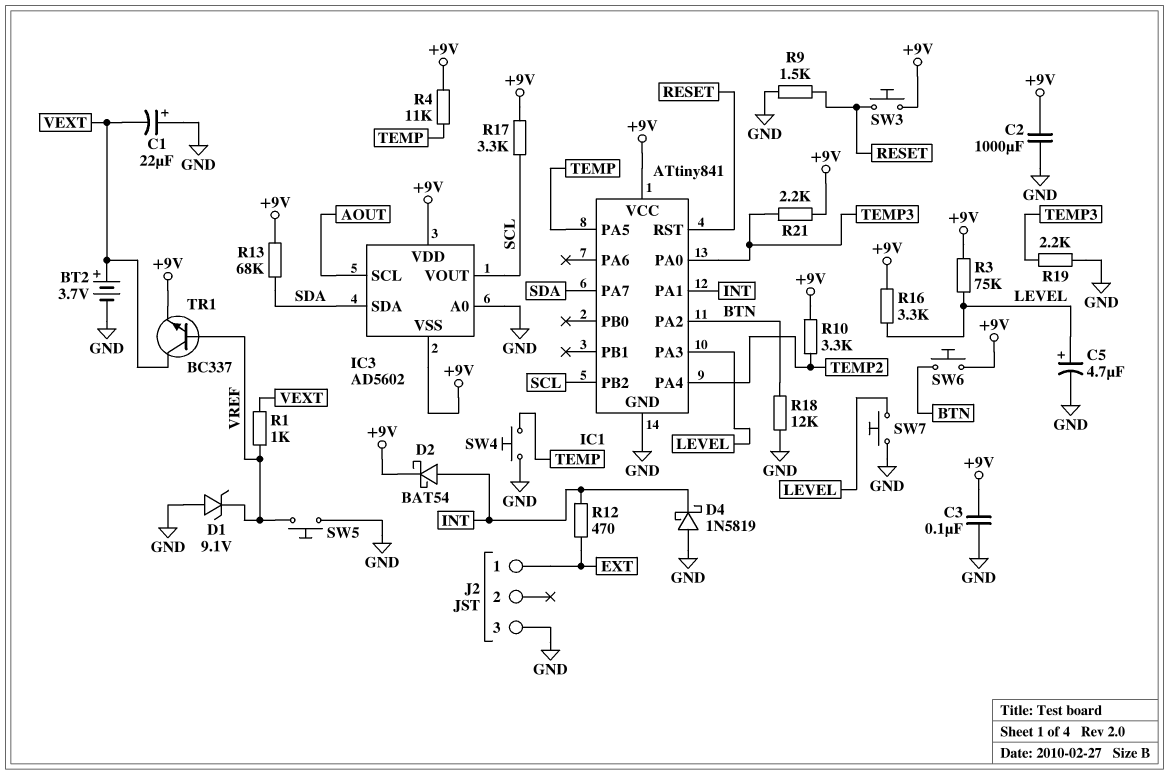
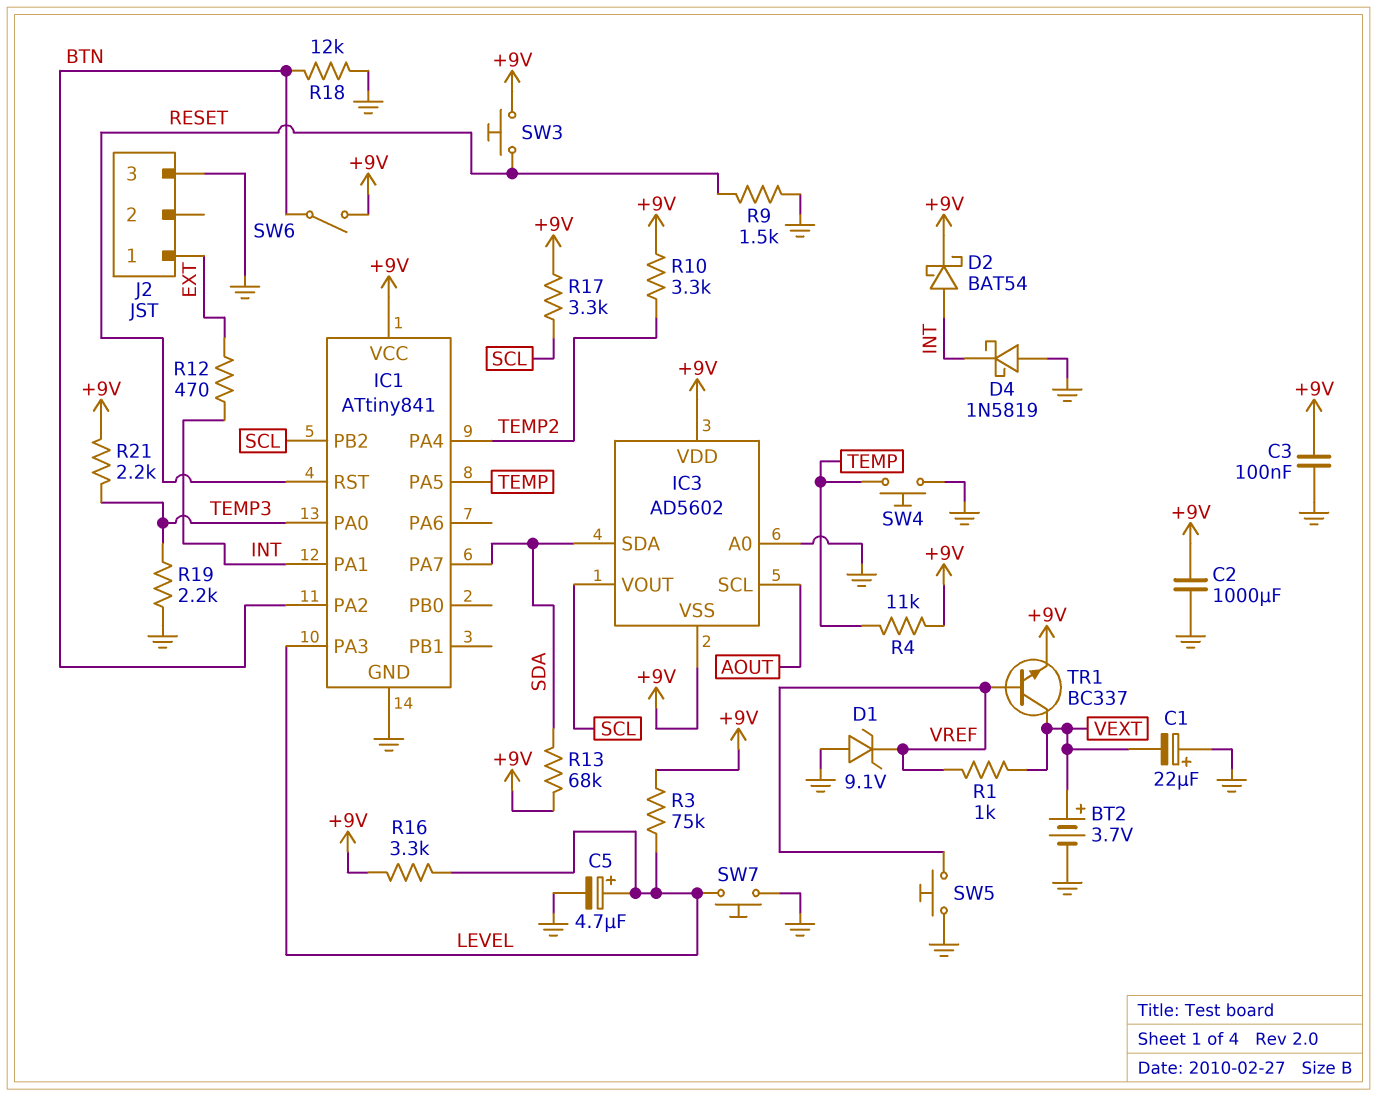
SW6: button (+9V, BTN) -> switch (+9V, BTN)

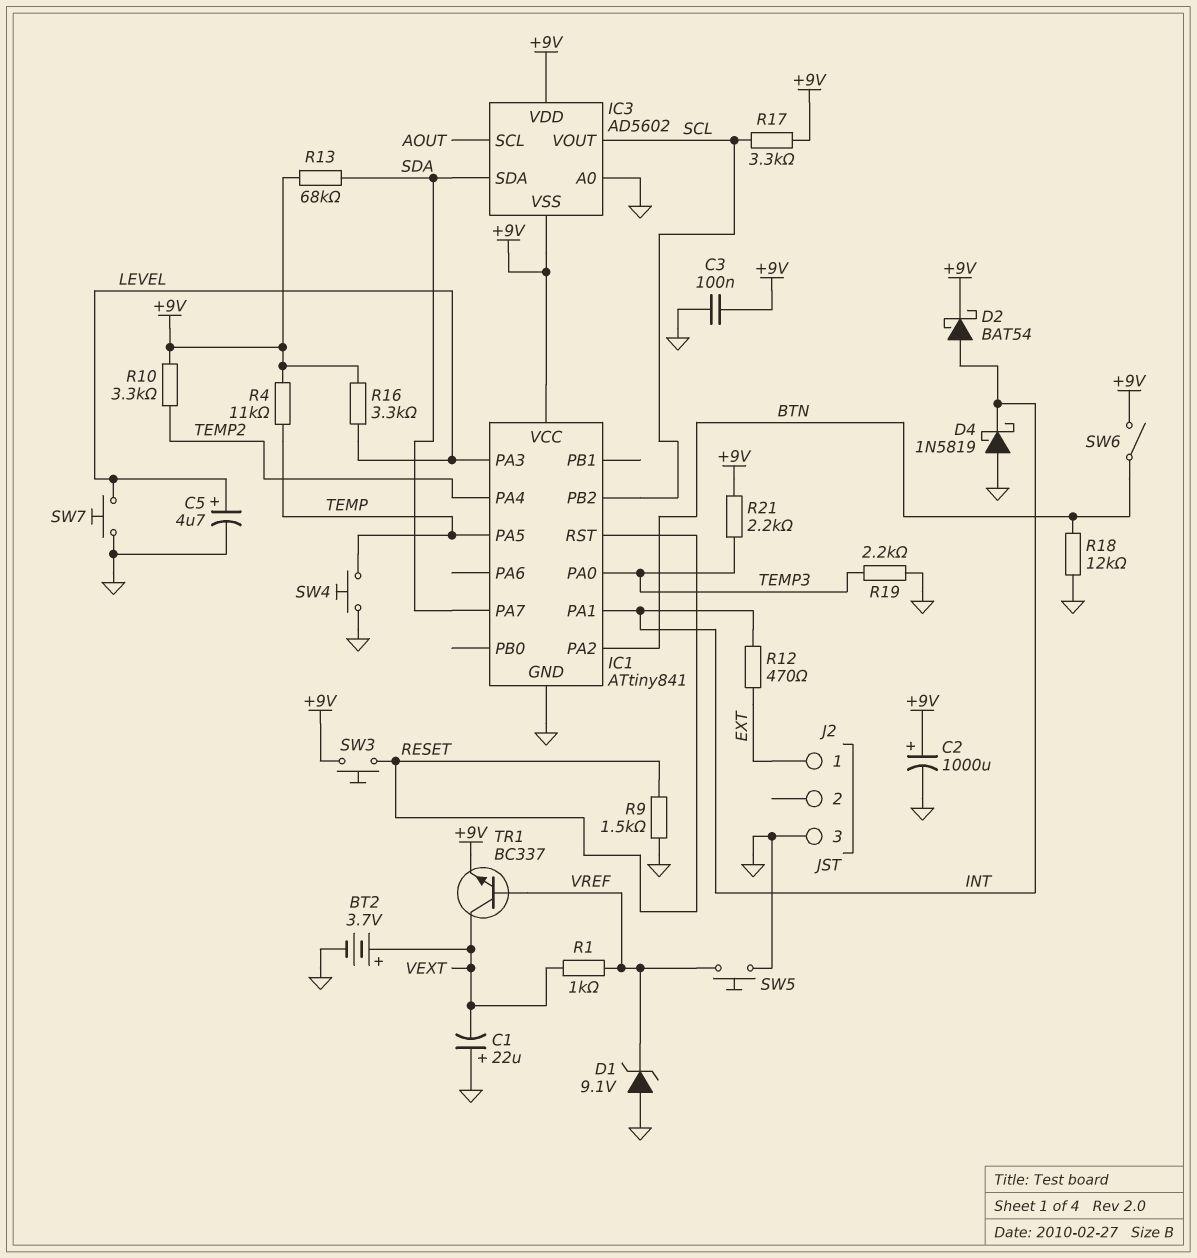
C2: 1000uF (+9V, GND) -> 1000uF (plus +9V, minus GND)
R3: 75k (+9V, LEVEL) -> none

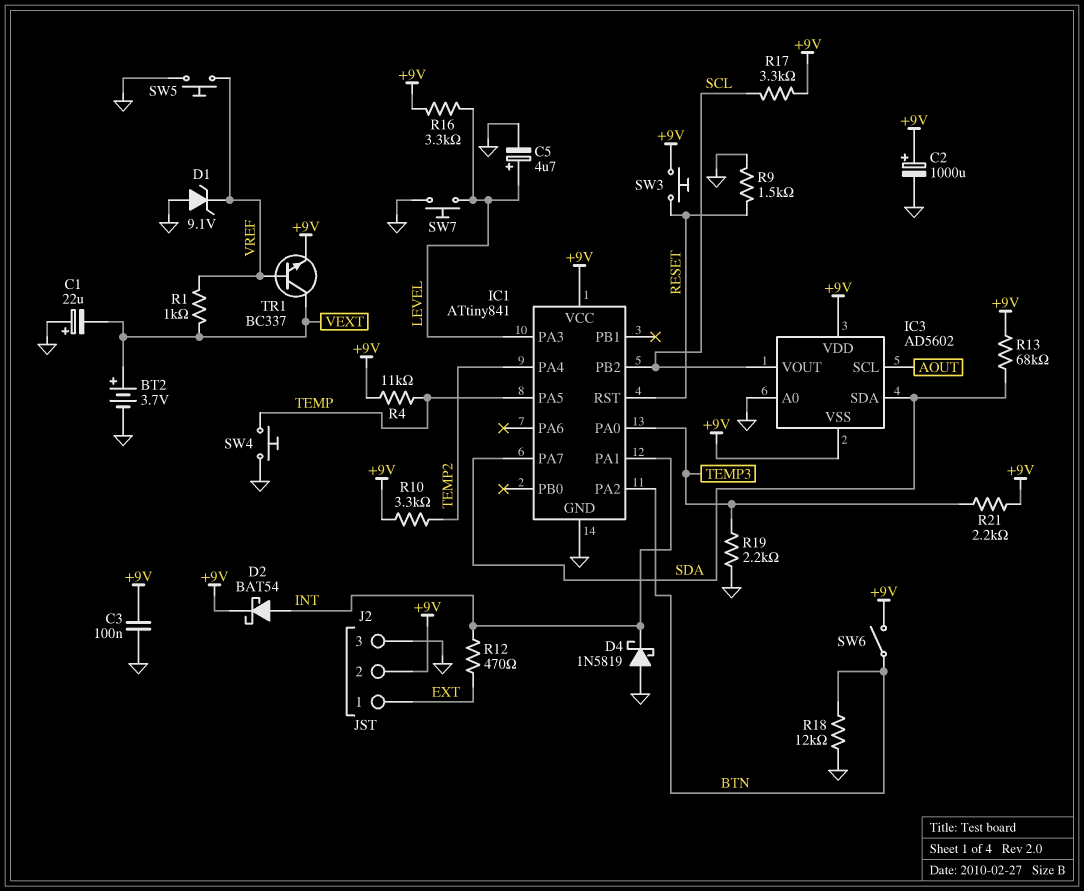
J2 pin 2: none -> +9V

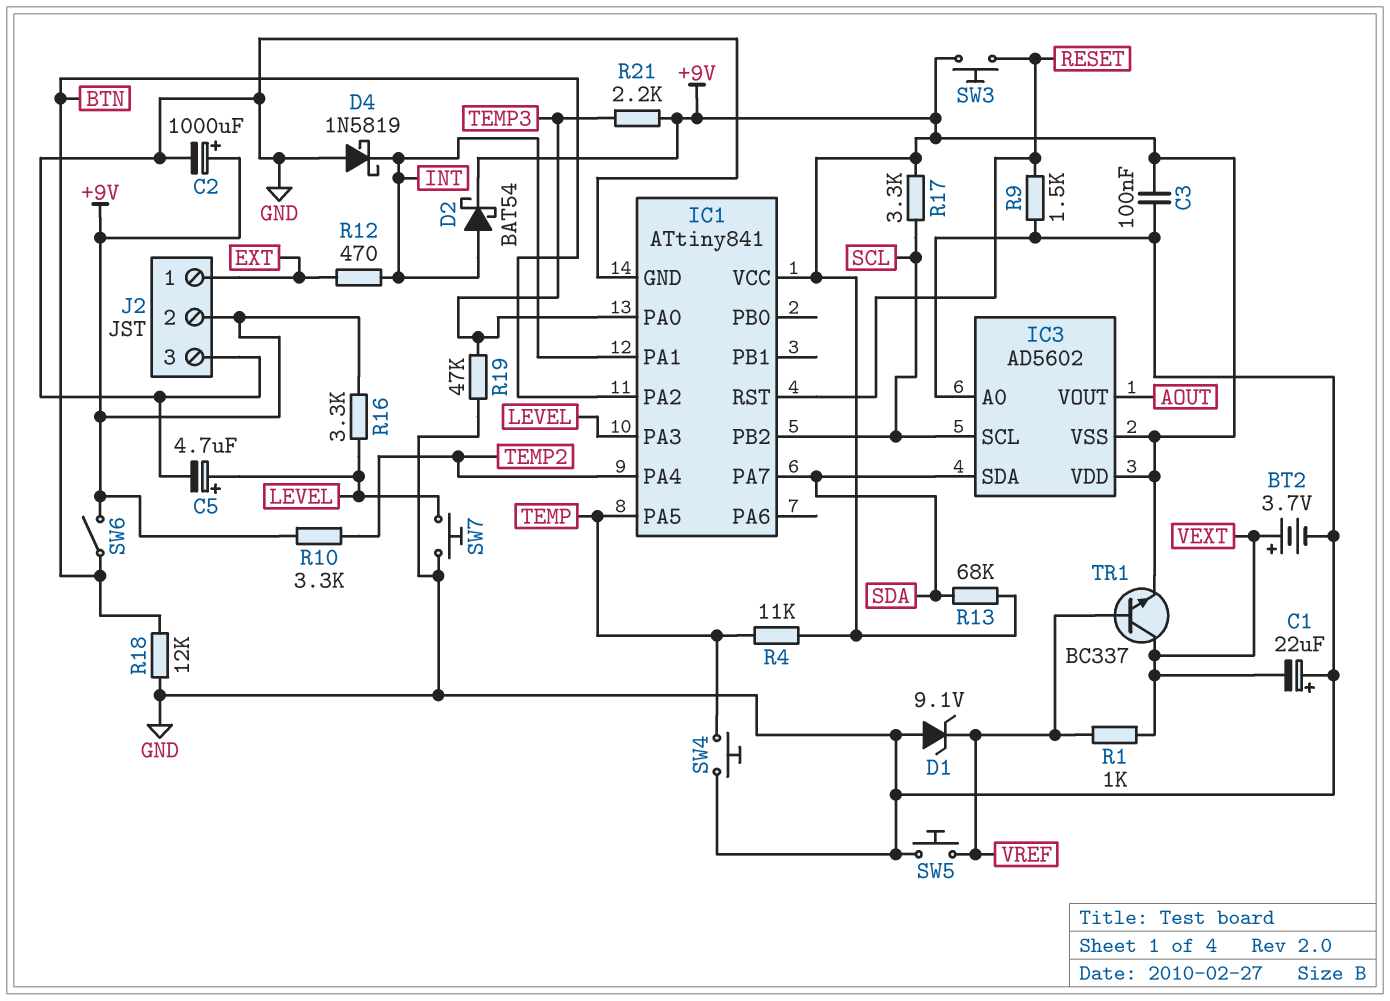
IC3 pin SCL: AOUT -> SCL
IC3 pin VOUT: SCL -> AOUT
R19: 2.2k (GND, TEMP3) -> 47k (GND, TEMP3)

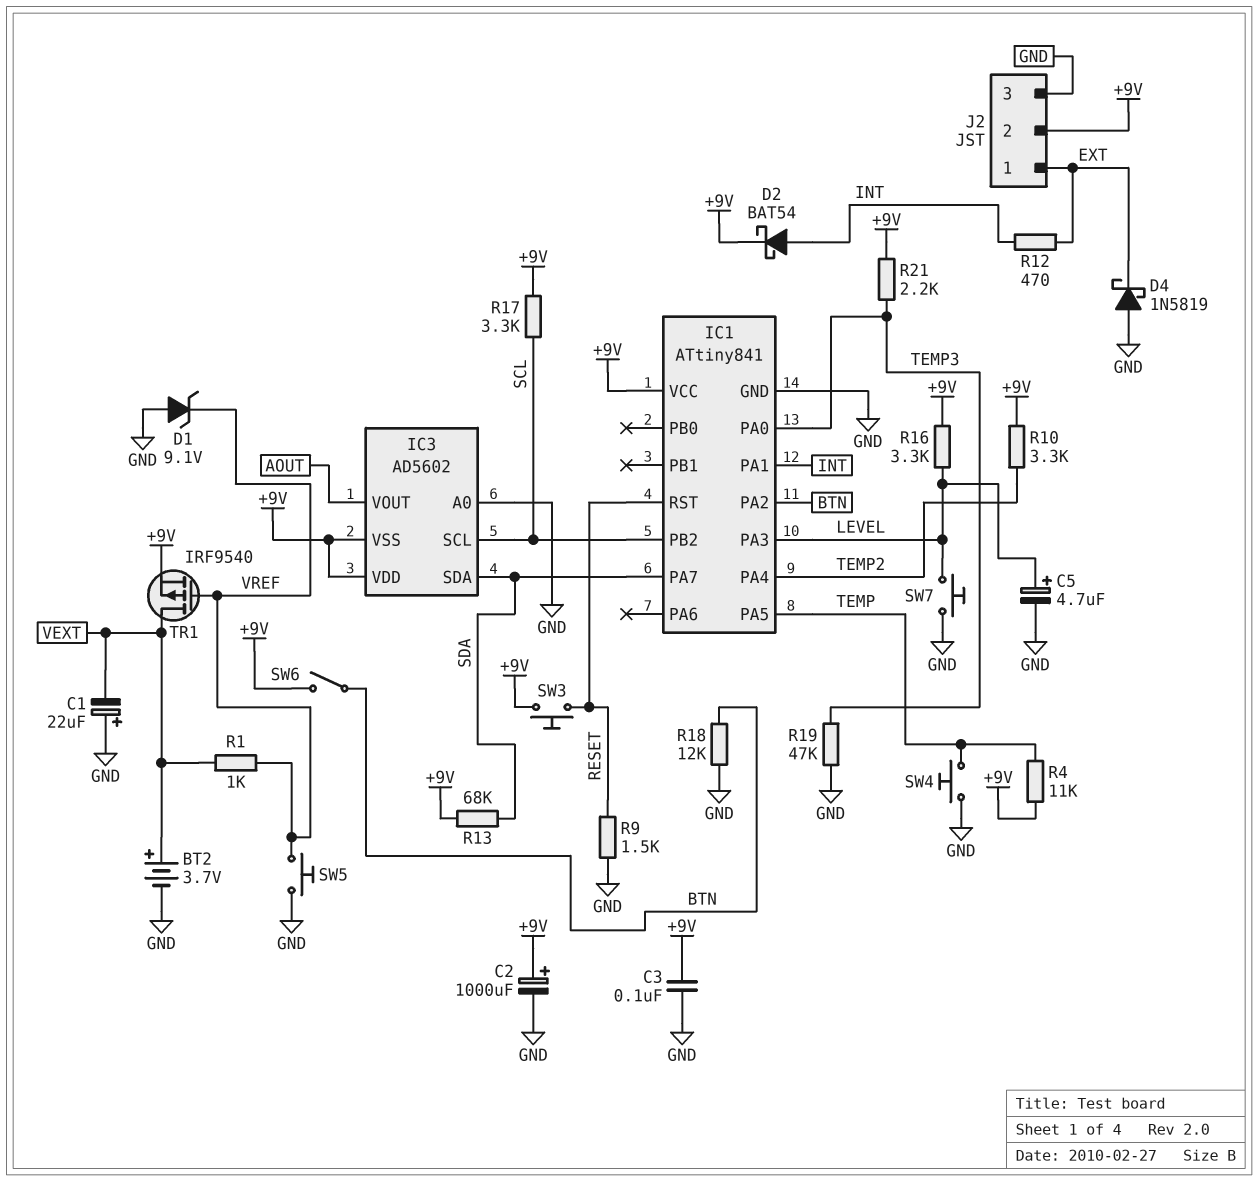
D4: schottky 1N5819 (A GND, K INT) -> schottky 1N5819 (A GND, K EXT)
TR1: NPN BC337 (B VREF, C VEXT, E +9V) -> PMOS IRF9540 (G VREF, D VEXT, S +9V)

